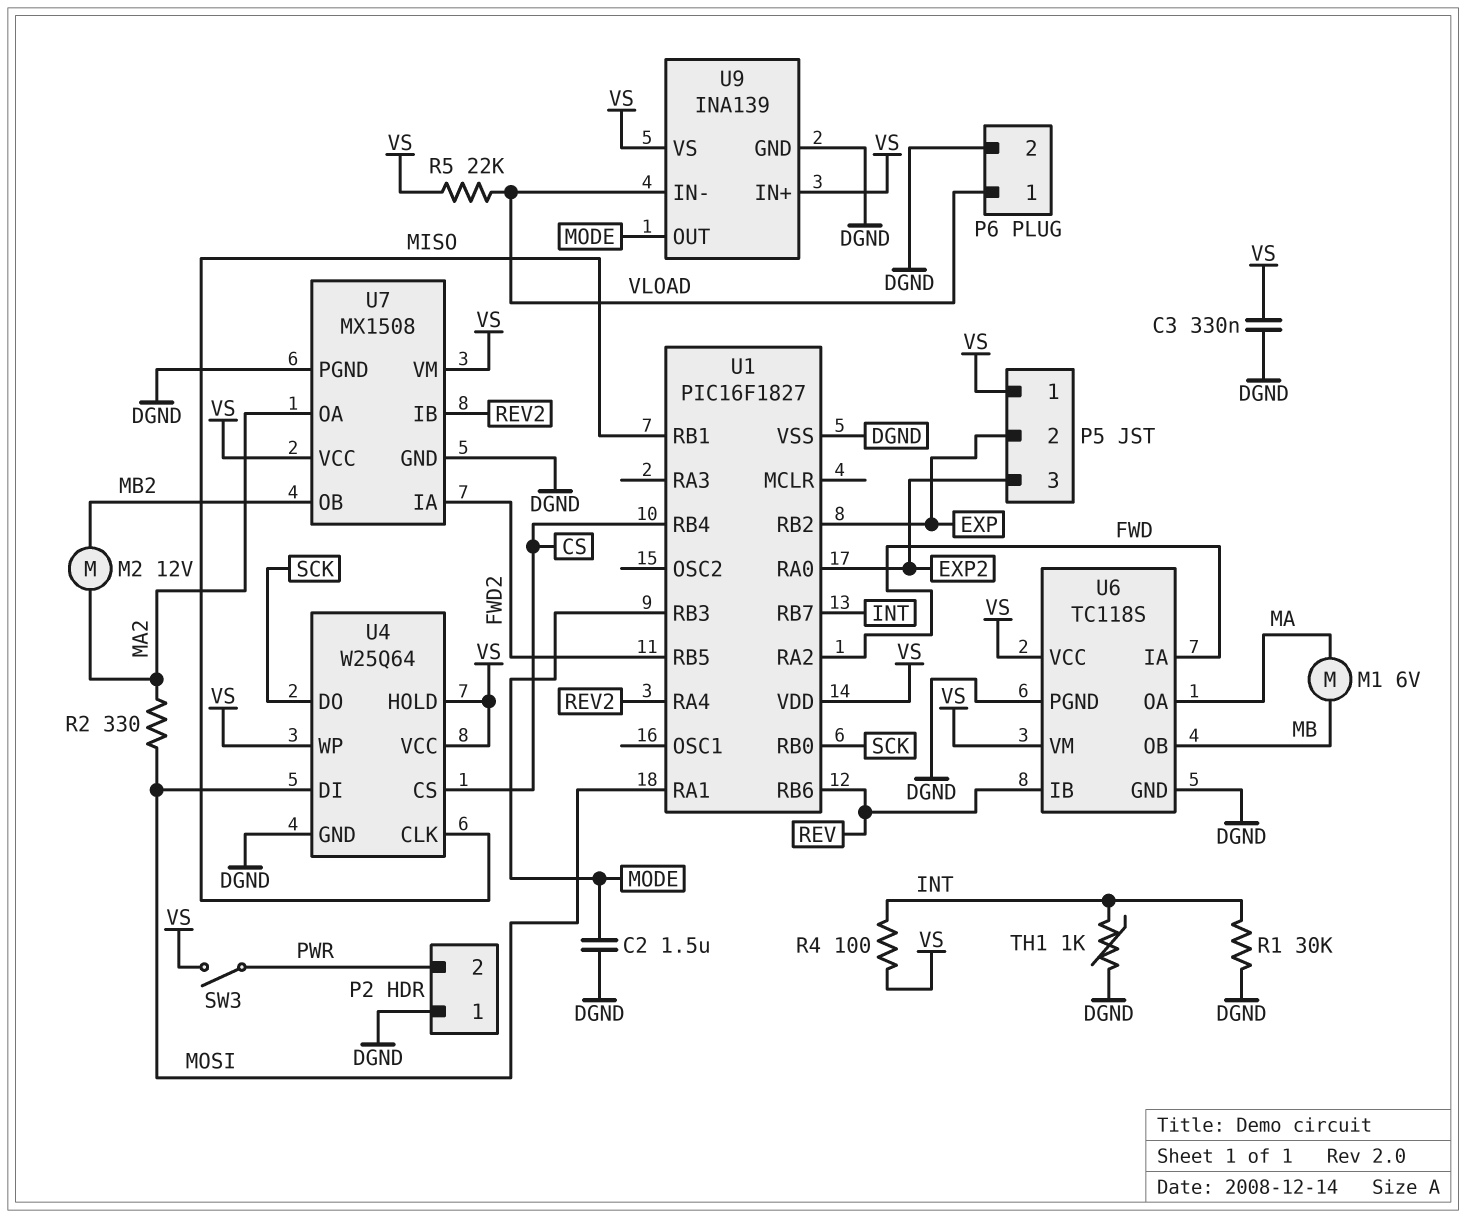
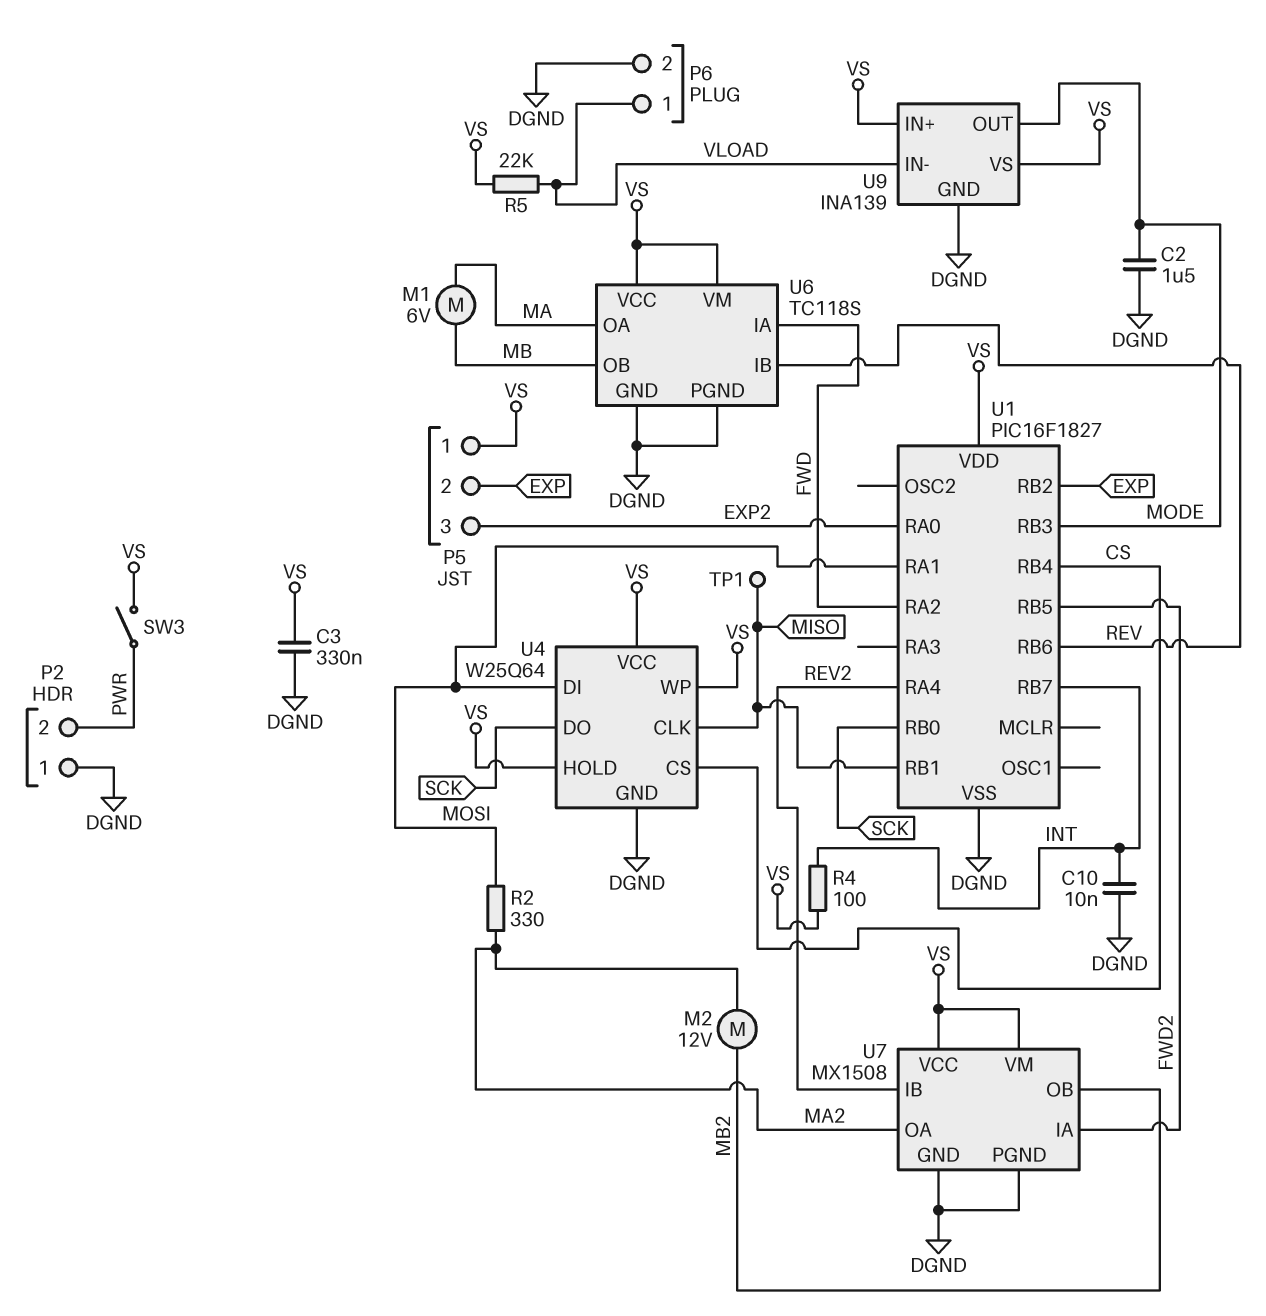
C10: none -> 10nF (DGND, INT)
R1: 30k (DGND, INT) -> none
TH1: 1k (DGND, INT) -> none
TP1: none -> test point (MISO)

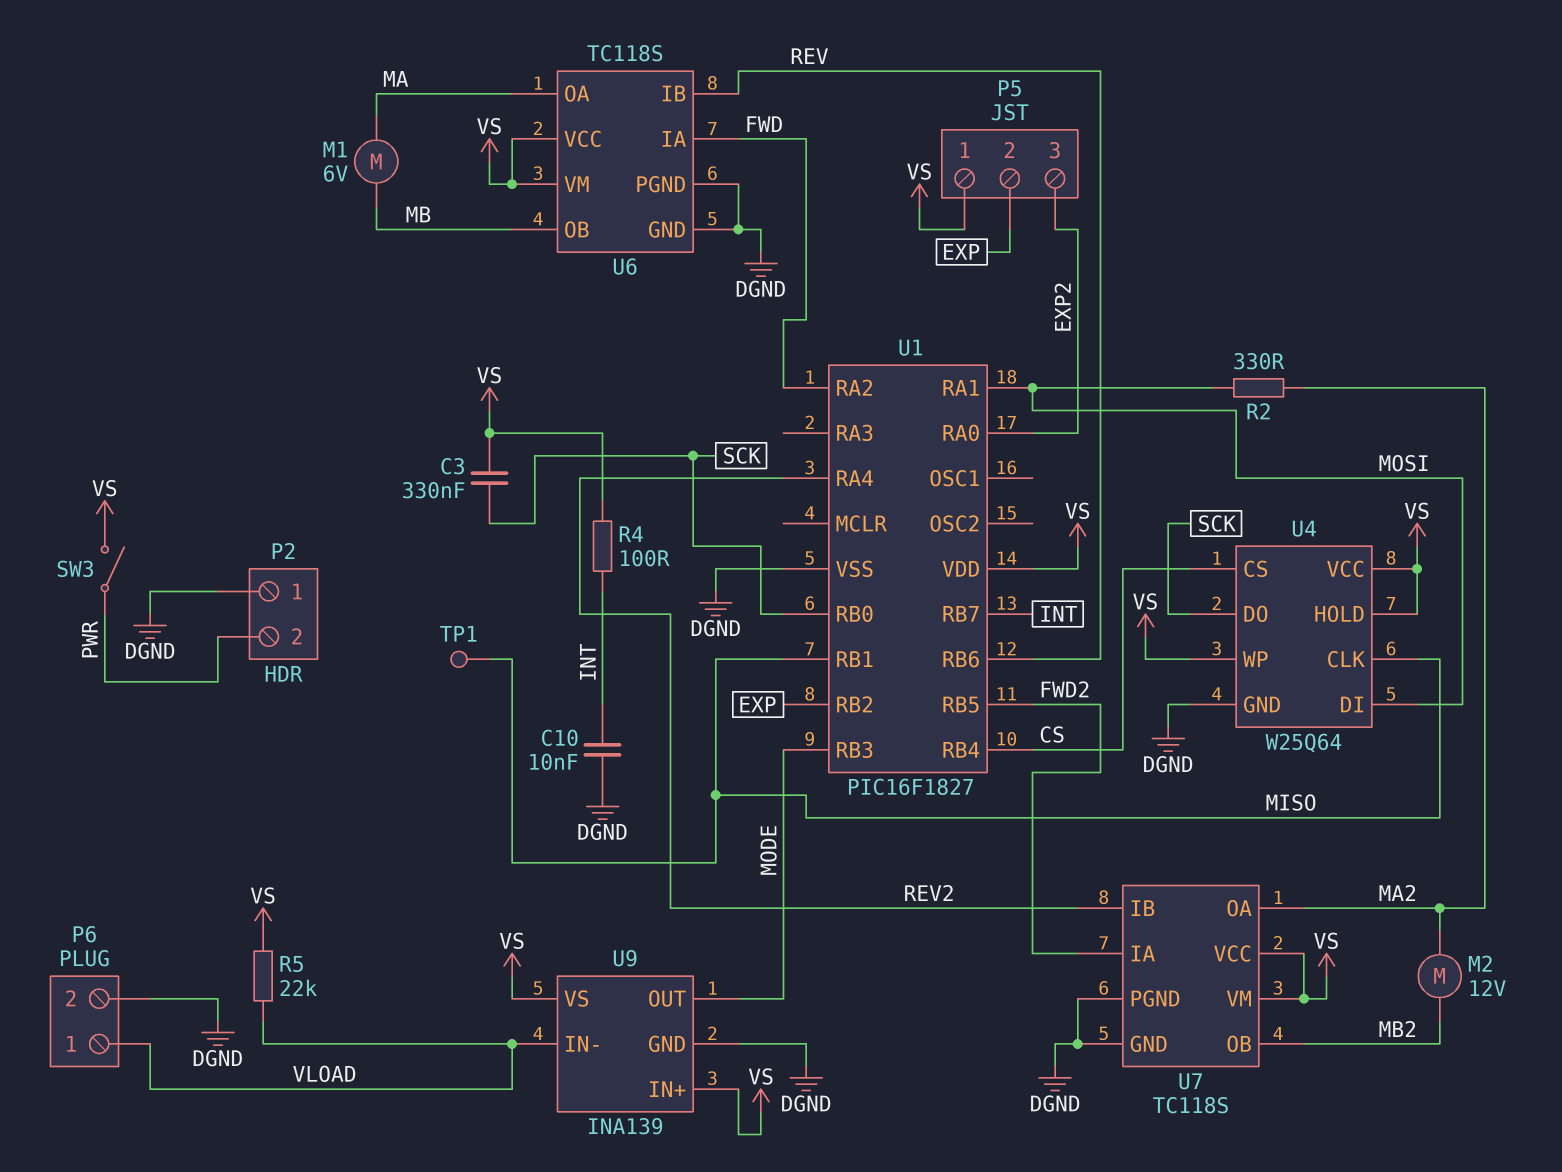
C2: 1.5uF (DGND, MODE) -> none
C3: 330nF (DGND, VS) -> 330nF (SCK, VS)
U7: MX1508 -> TC118S

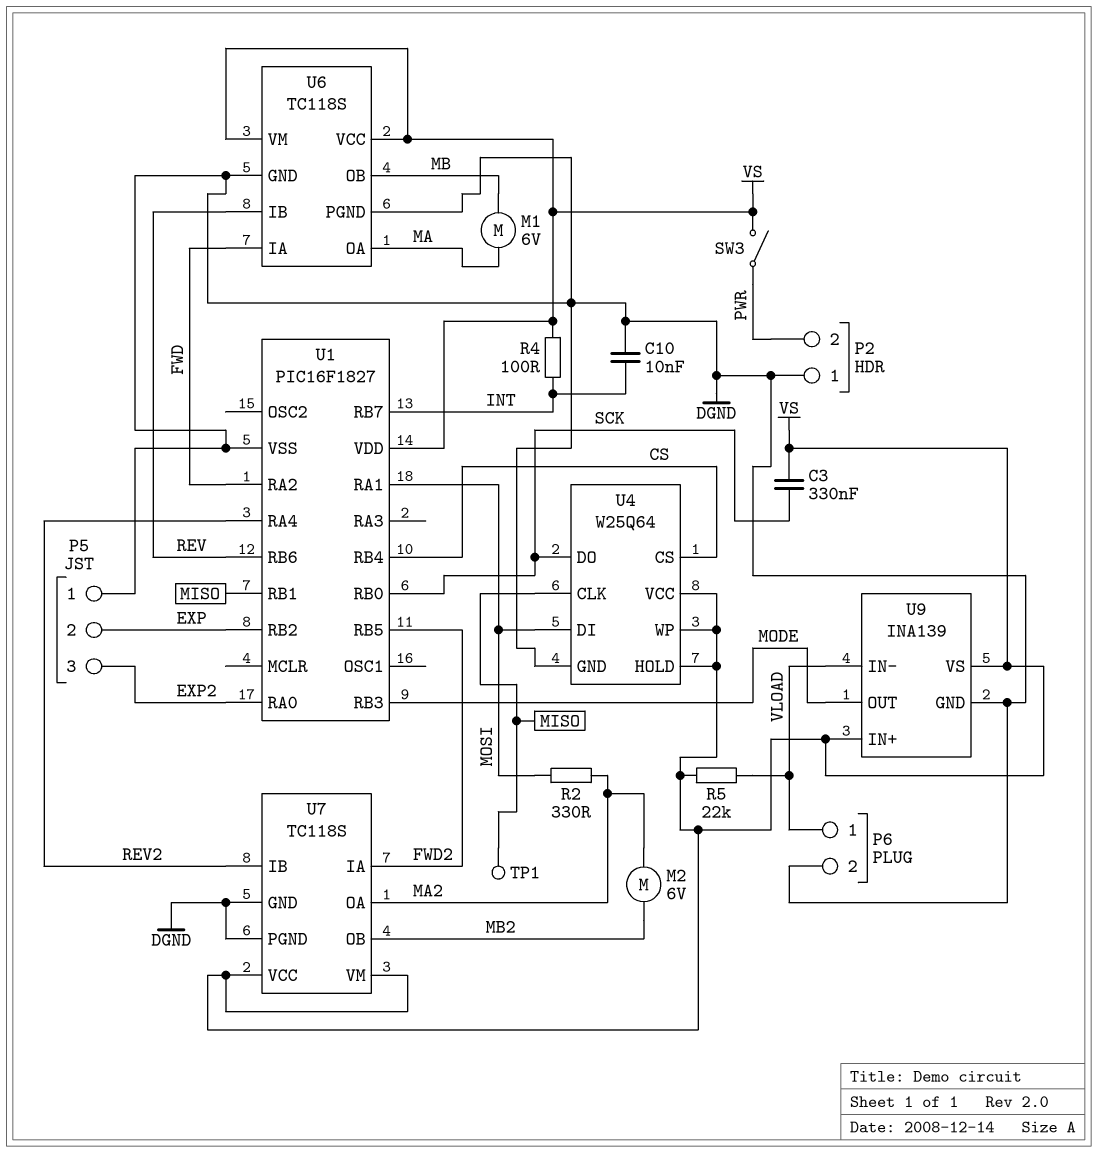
M2: motor 12V (MA2, MB2) -> motor 6V (MA2, MB2)
P5 pin 1: VS -> DGND

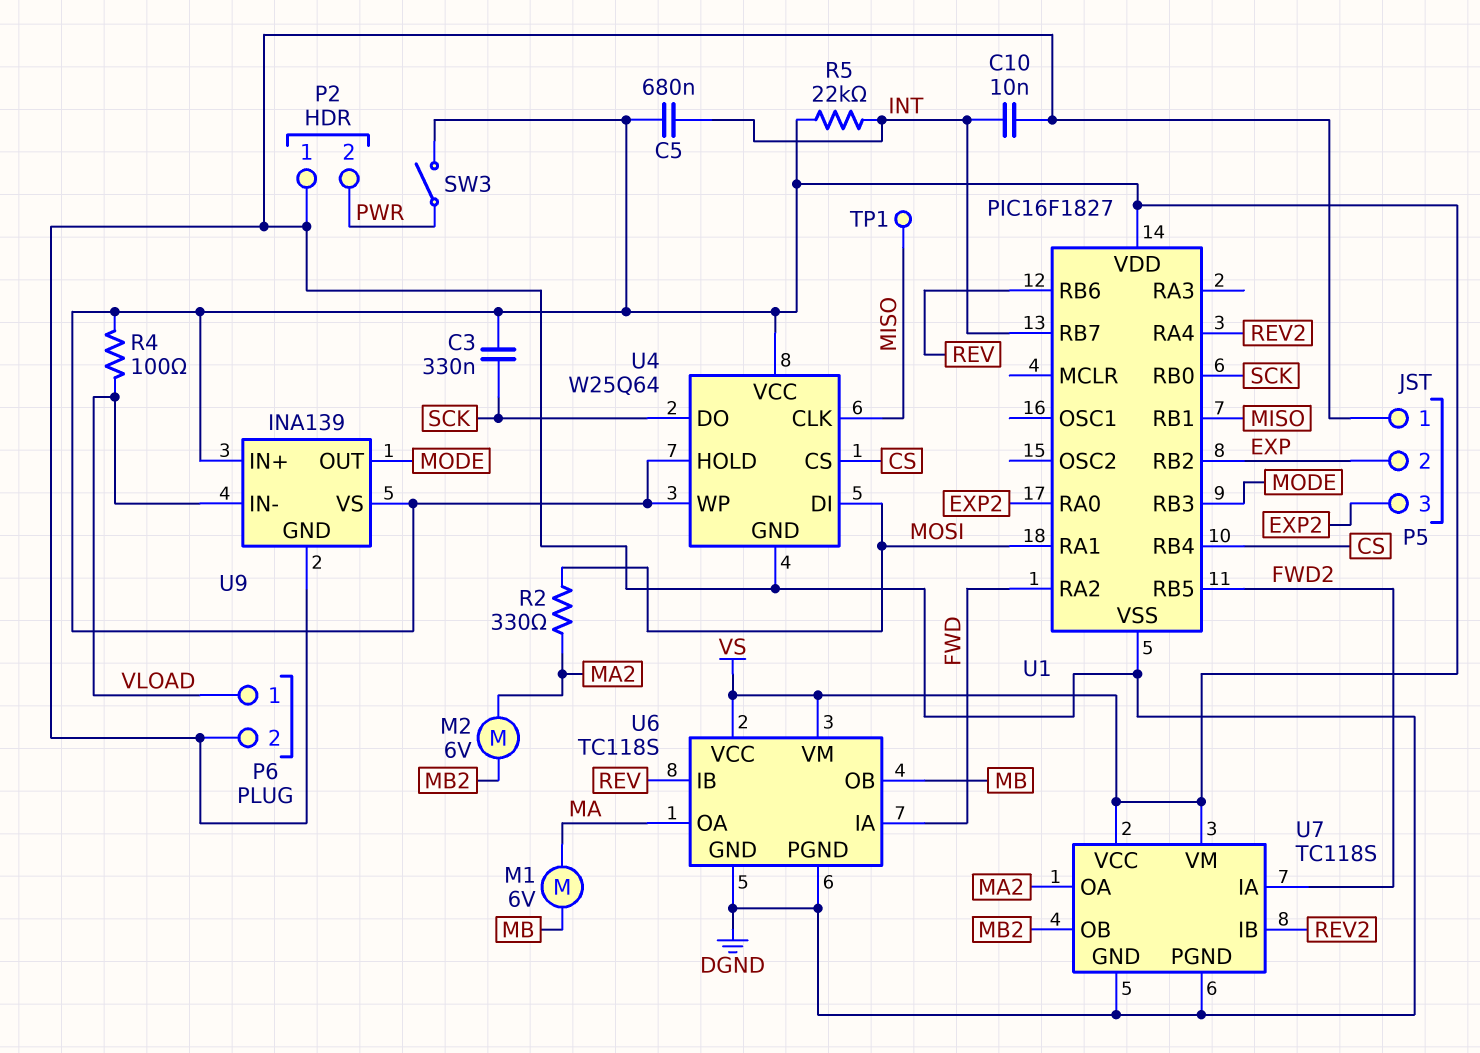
C5: none -> 680nF (INT, VS)
R4: 100 (INT, VS) -> 100 (VLOAD, VS)
R5: 22k (VLOAD, VS) -> 22k (INT, VS)

